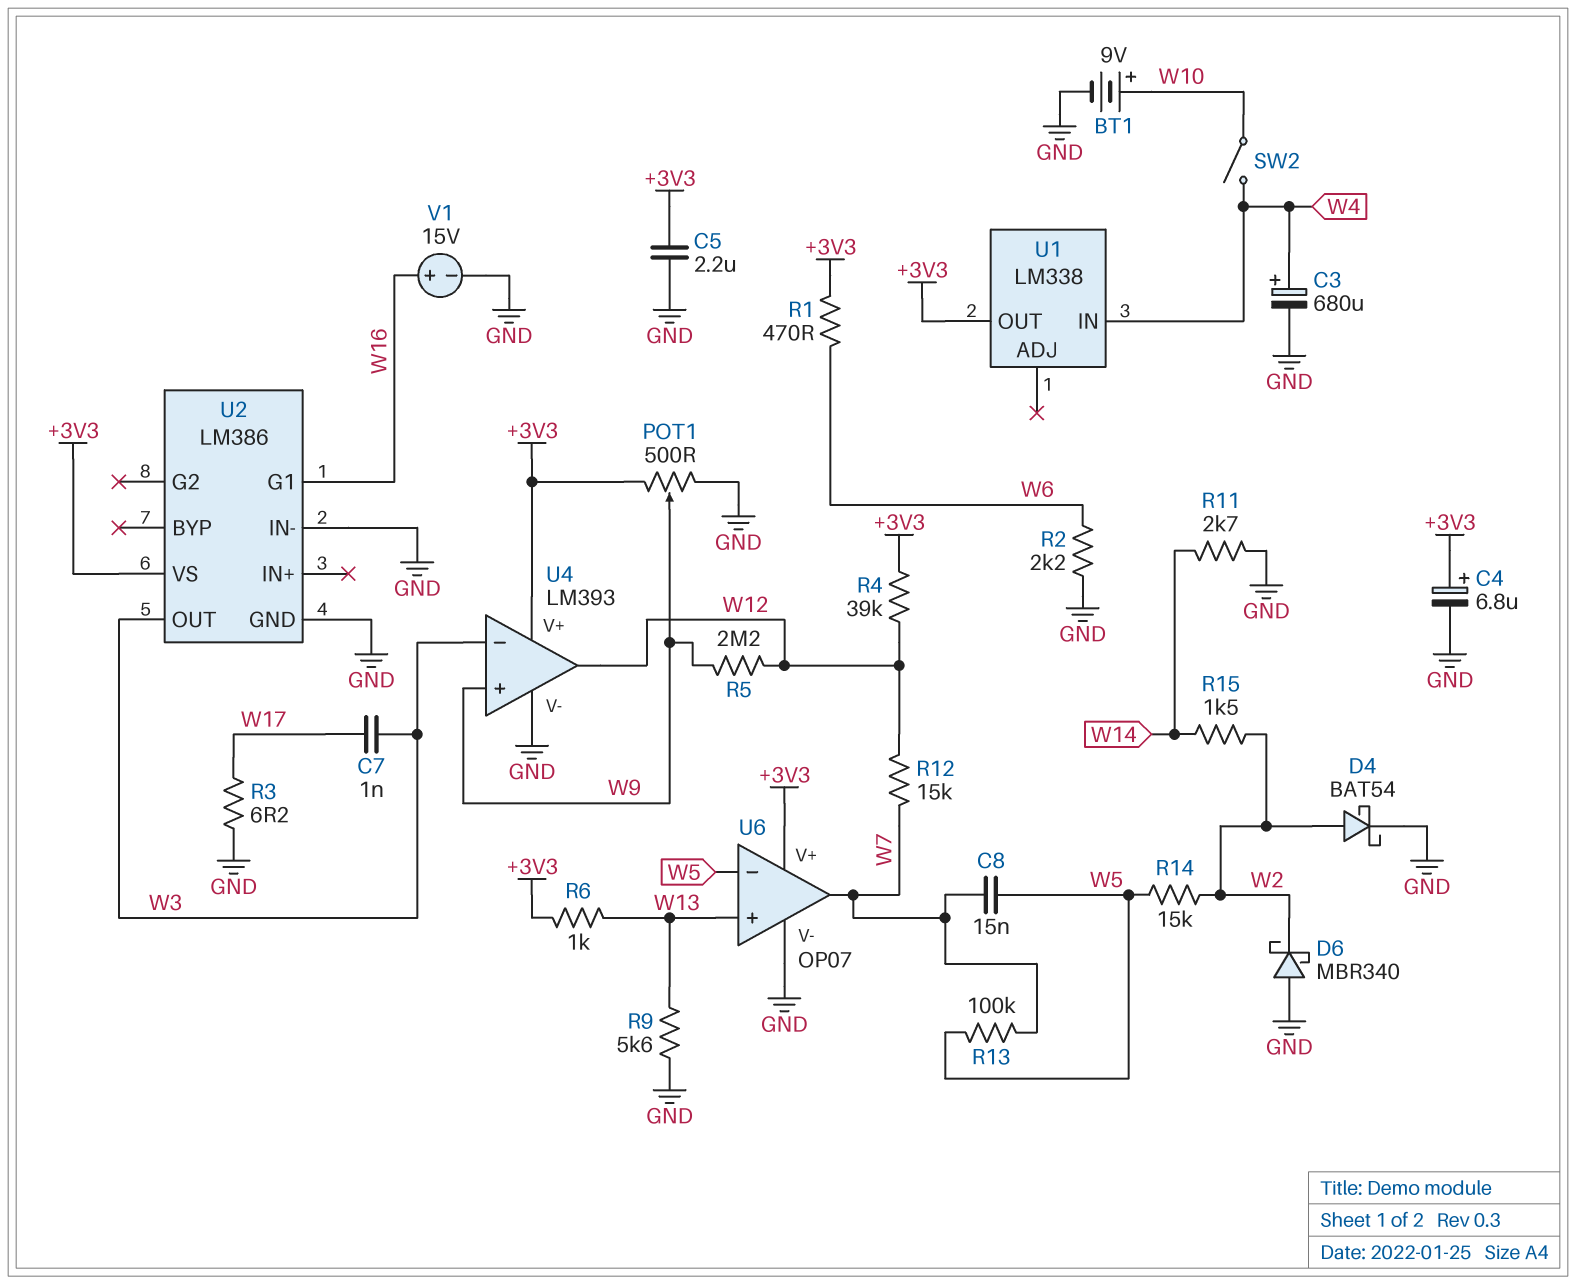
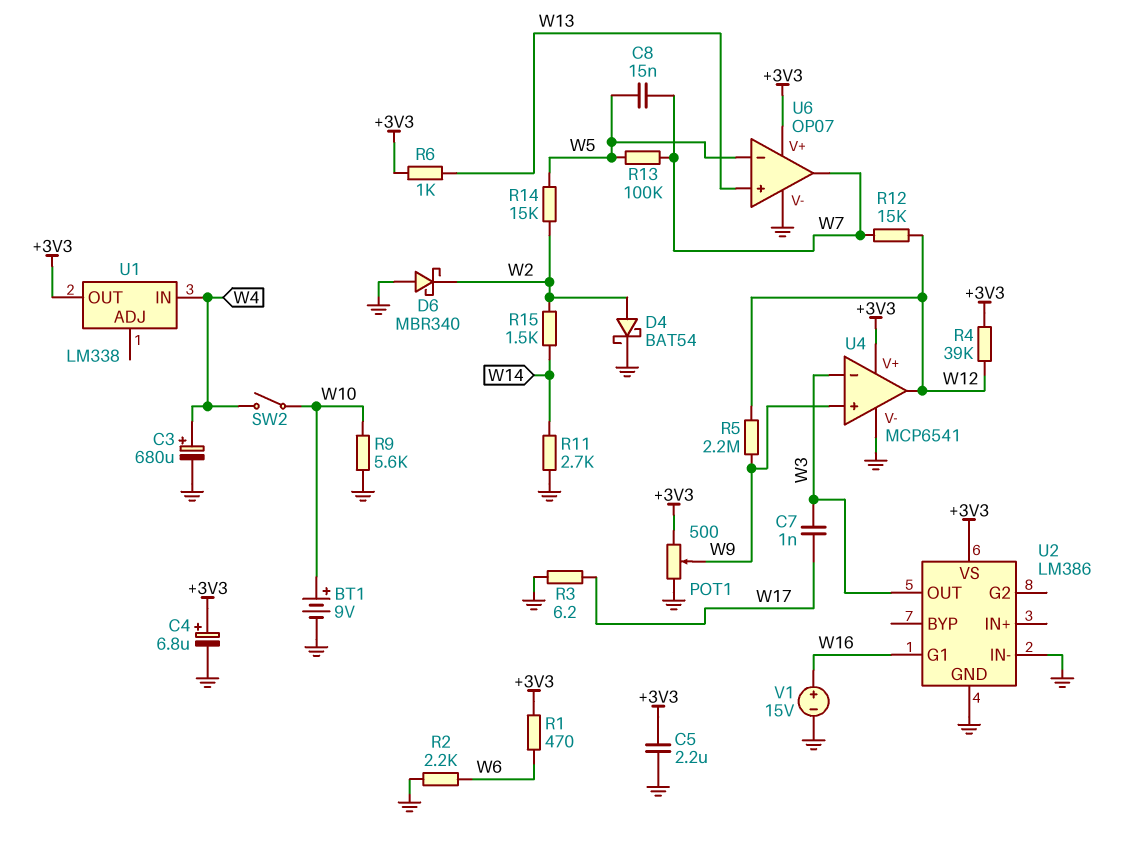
R9: 5.6k (GND, W13) -> 5.6k (GND, W10)
U4: LM393 -> MCP6541

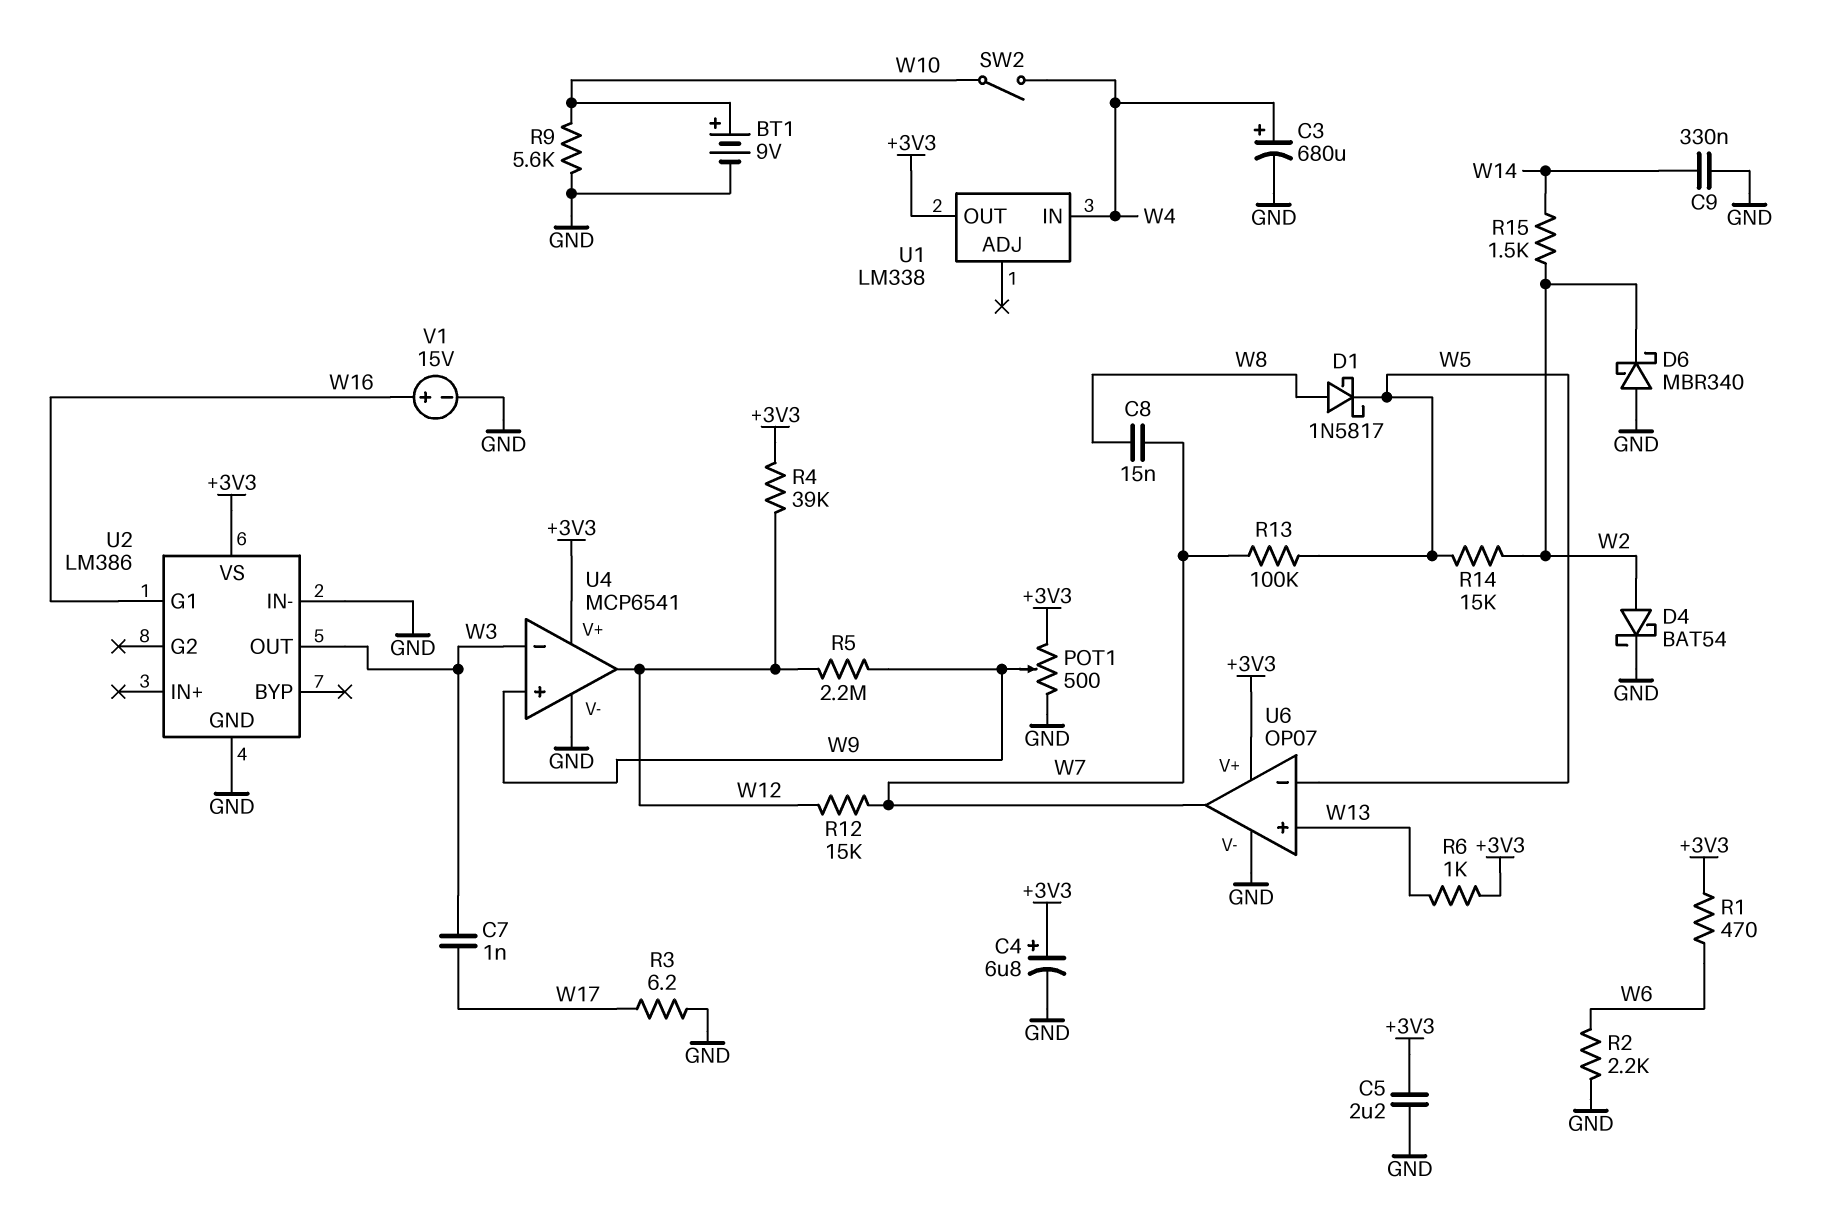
C8: 15nF (W5, W7) -> 15nF (W7, W8)
C9: none -> 330nF (GND, W14)
D1: none -> schottky 1N5817 (A W8, K W5)
R11: 2.7k (GND, W14) -> none

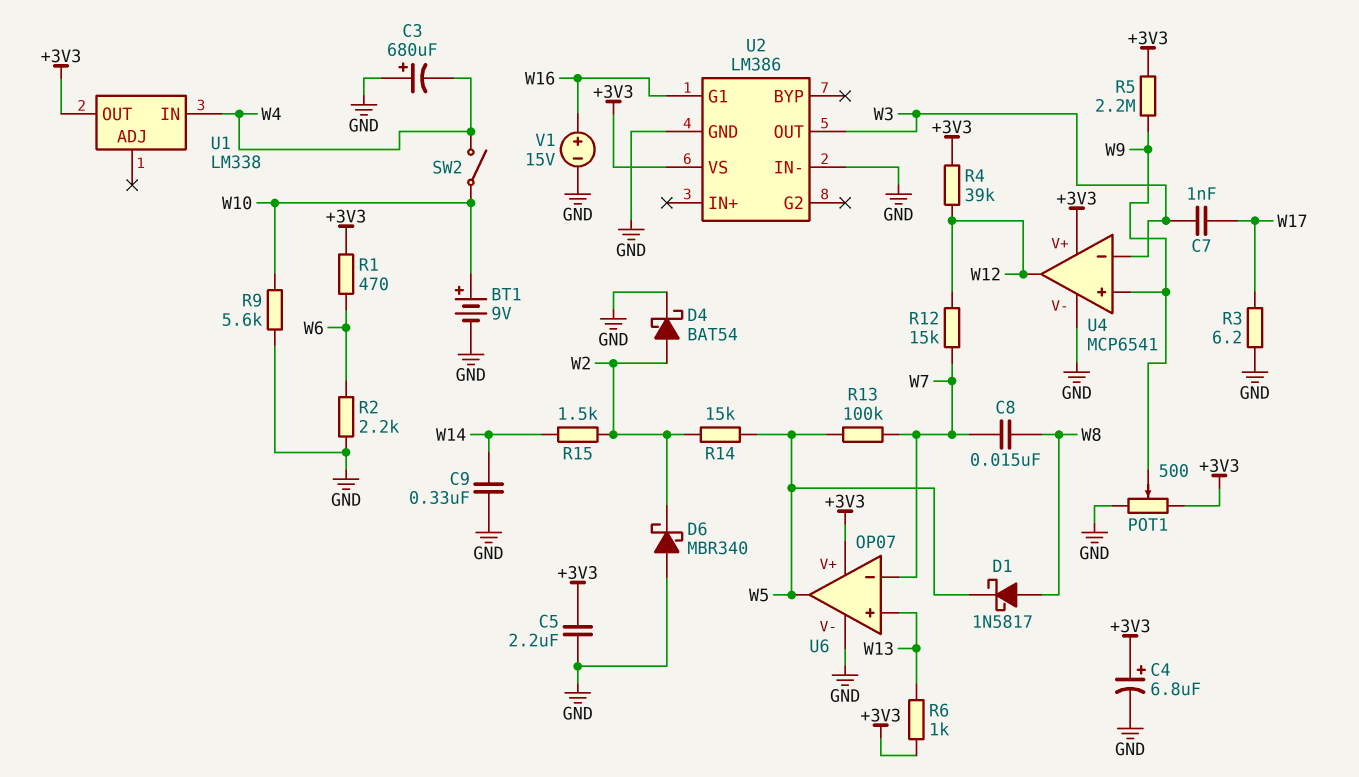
C3: 680uF (plus W4, minus GND) -> 680uF (plus GND, minus W4)
R5: 2.2M (W9, W12) -> 2.2M (+3V3, W9)
U6 pin in-: W5 -> W7
U6 pin out: W7 -> W5

